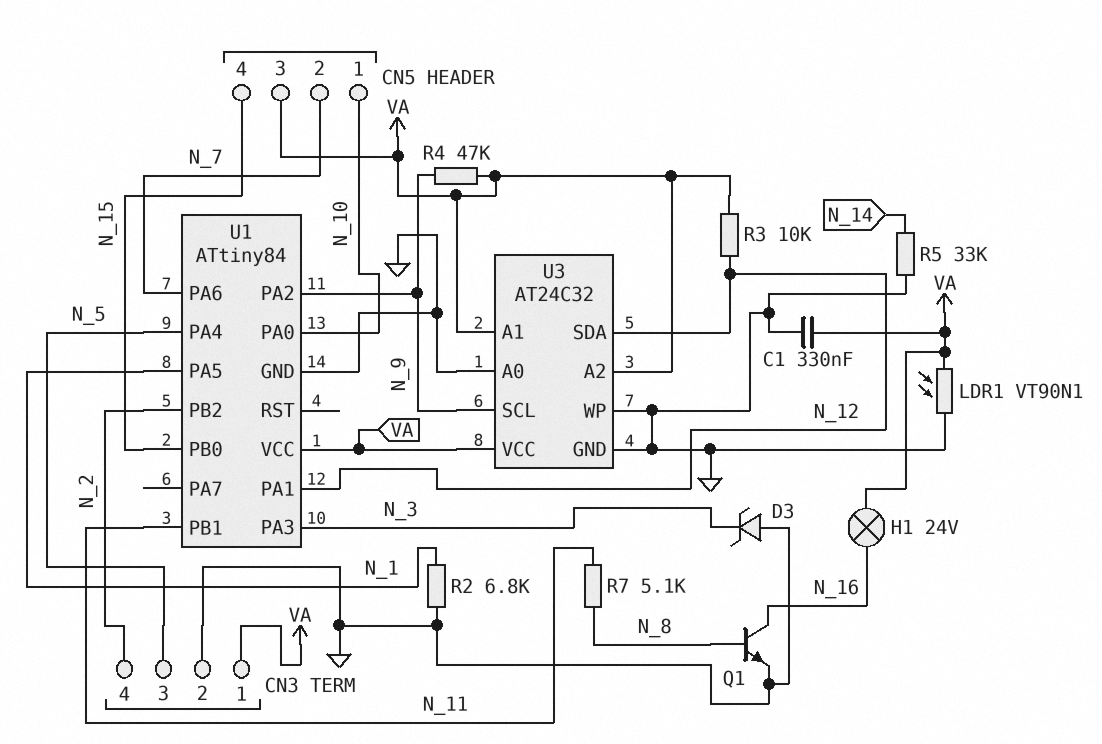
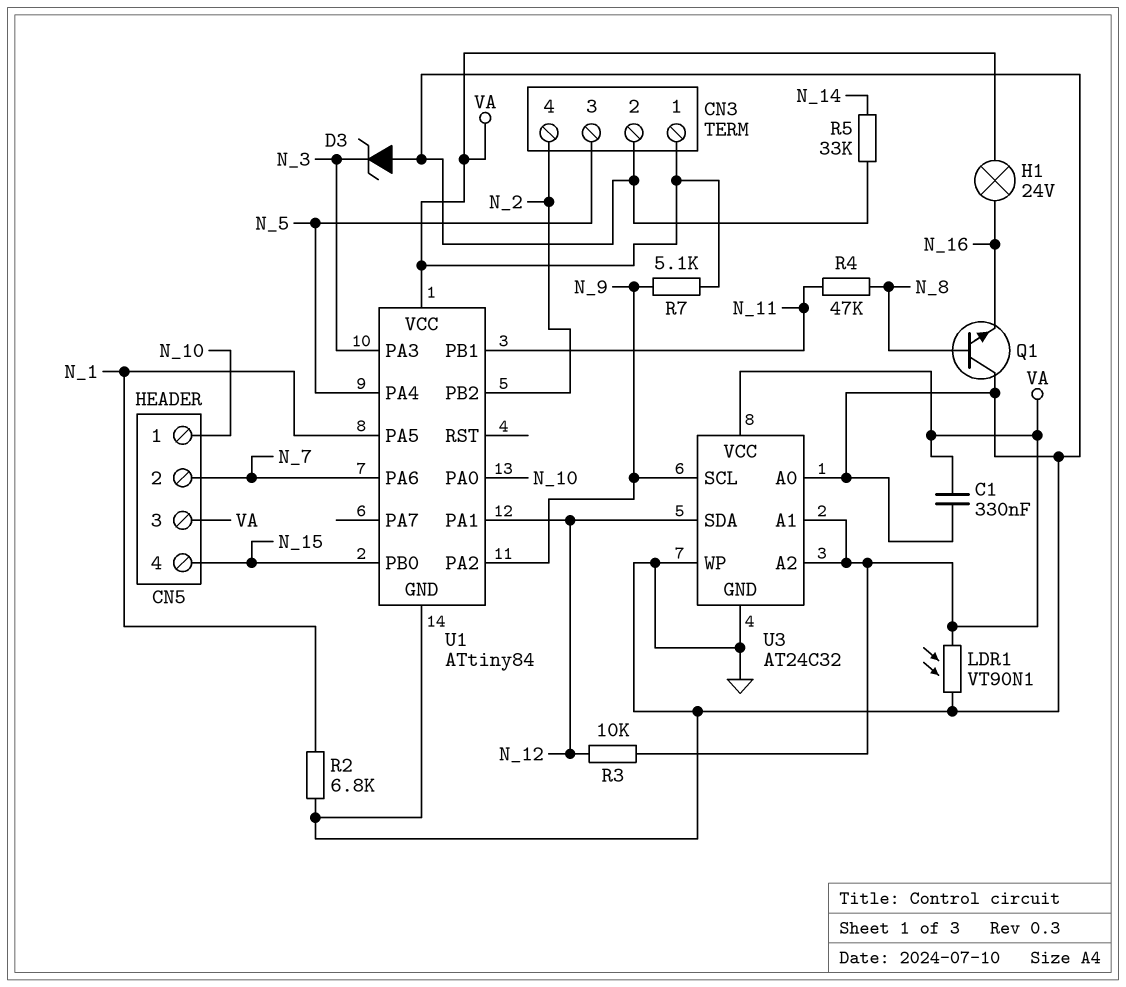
Q1: NPN (B N_8, C N_16, E GND) -> NPN (B N_8, C GND, E N_16)
R4: 47k (N_9, VA) -> 47k (N_8, N_11)
R7: 5.1k (N_8, N_11) -> 5.1k (N_9, VA)

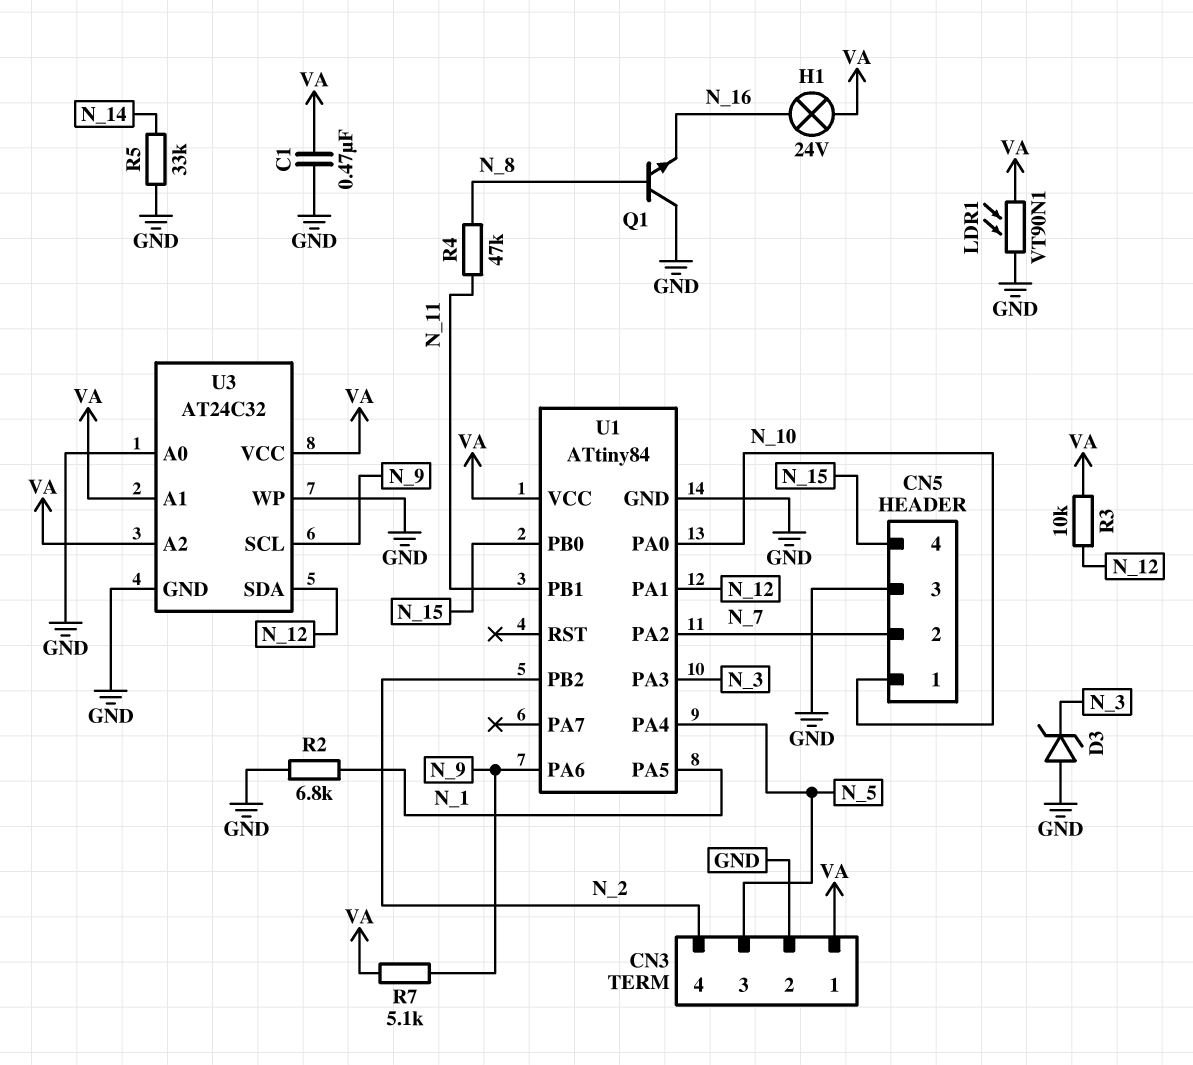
C1: 330nF (GND, VA) -> 470nF (GND, VA)
CN5 pin 3: VA -> GND
U1 pin PA2: N_9 -> N_7
U1 pin PA6: N_7 -> N_9

